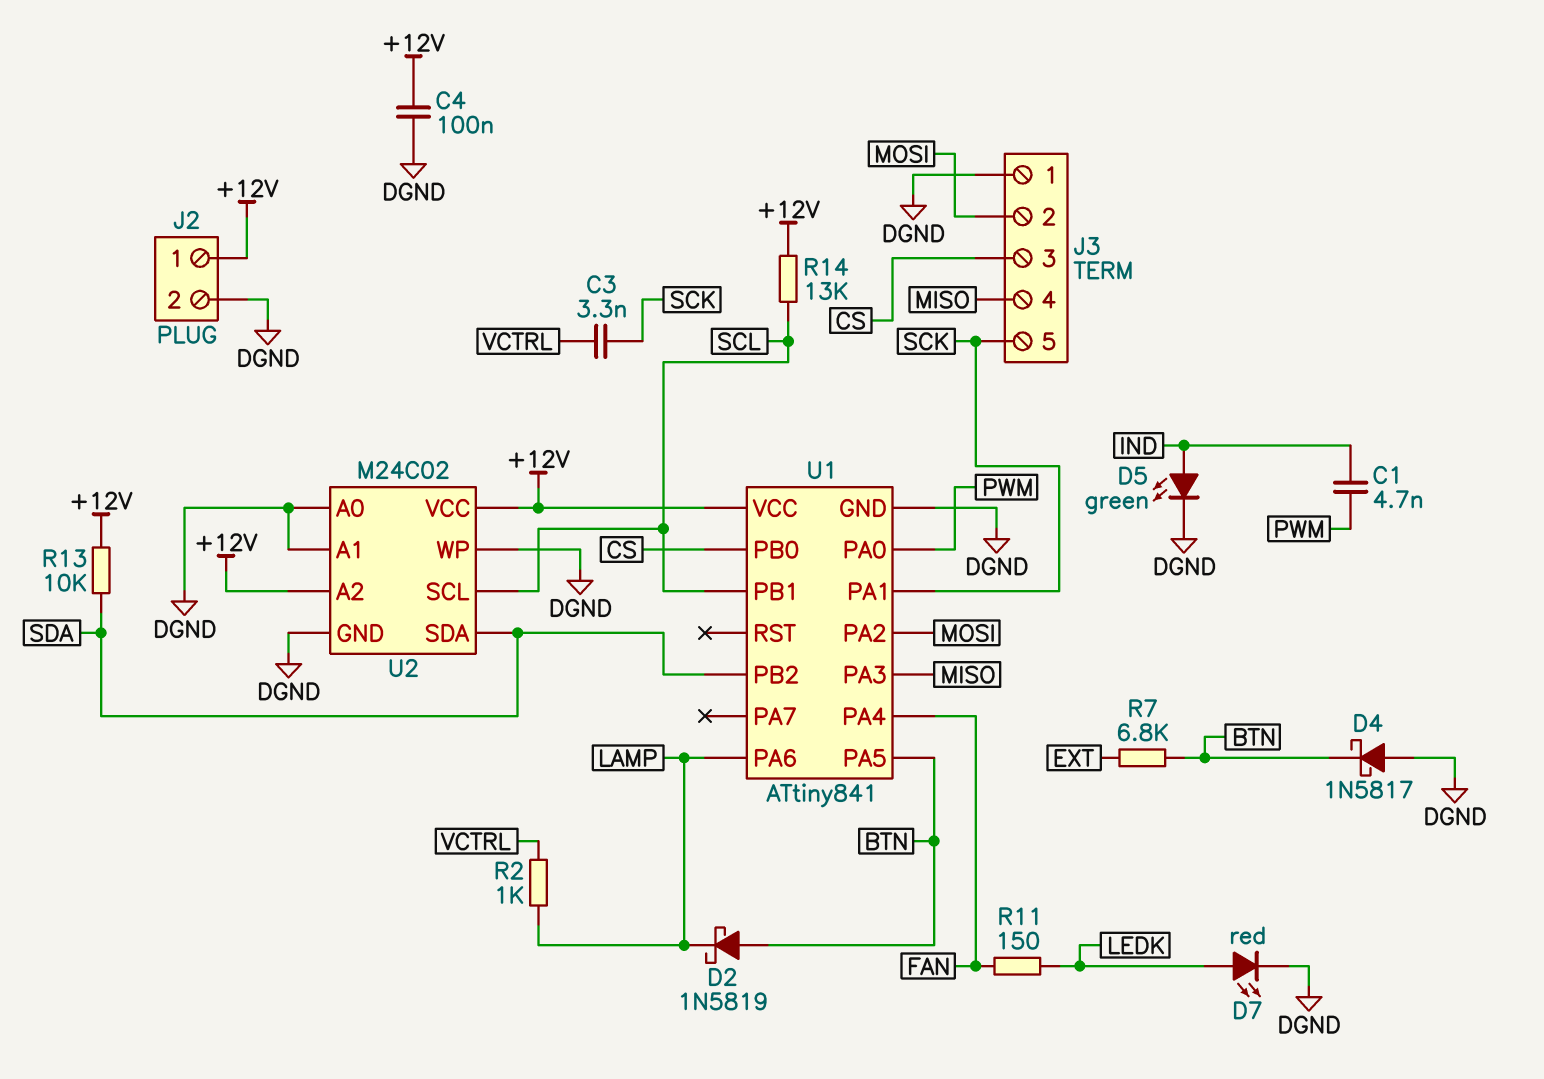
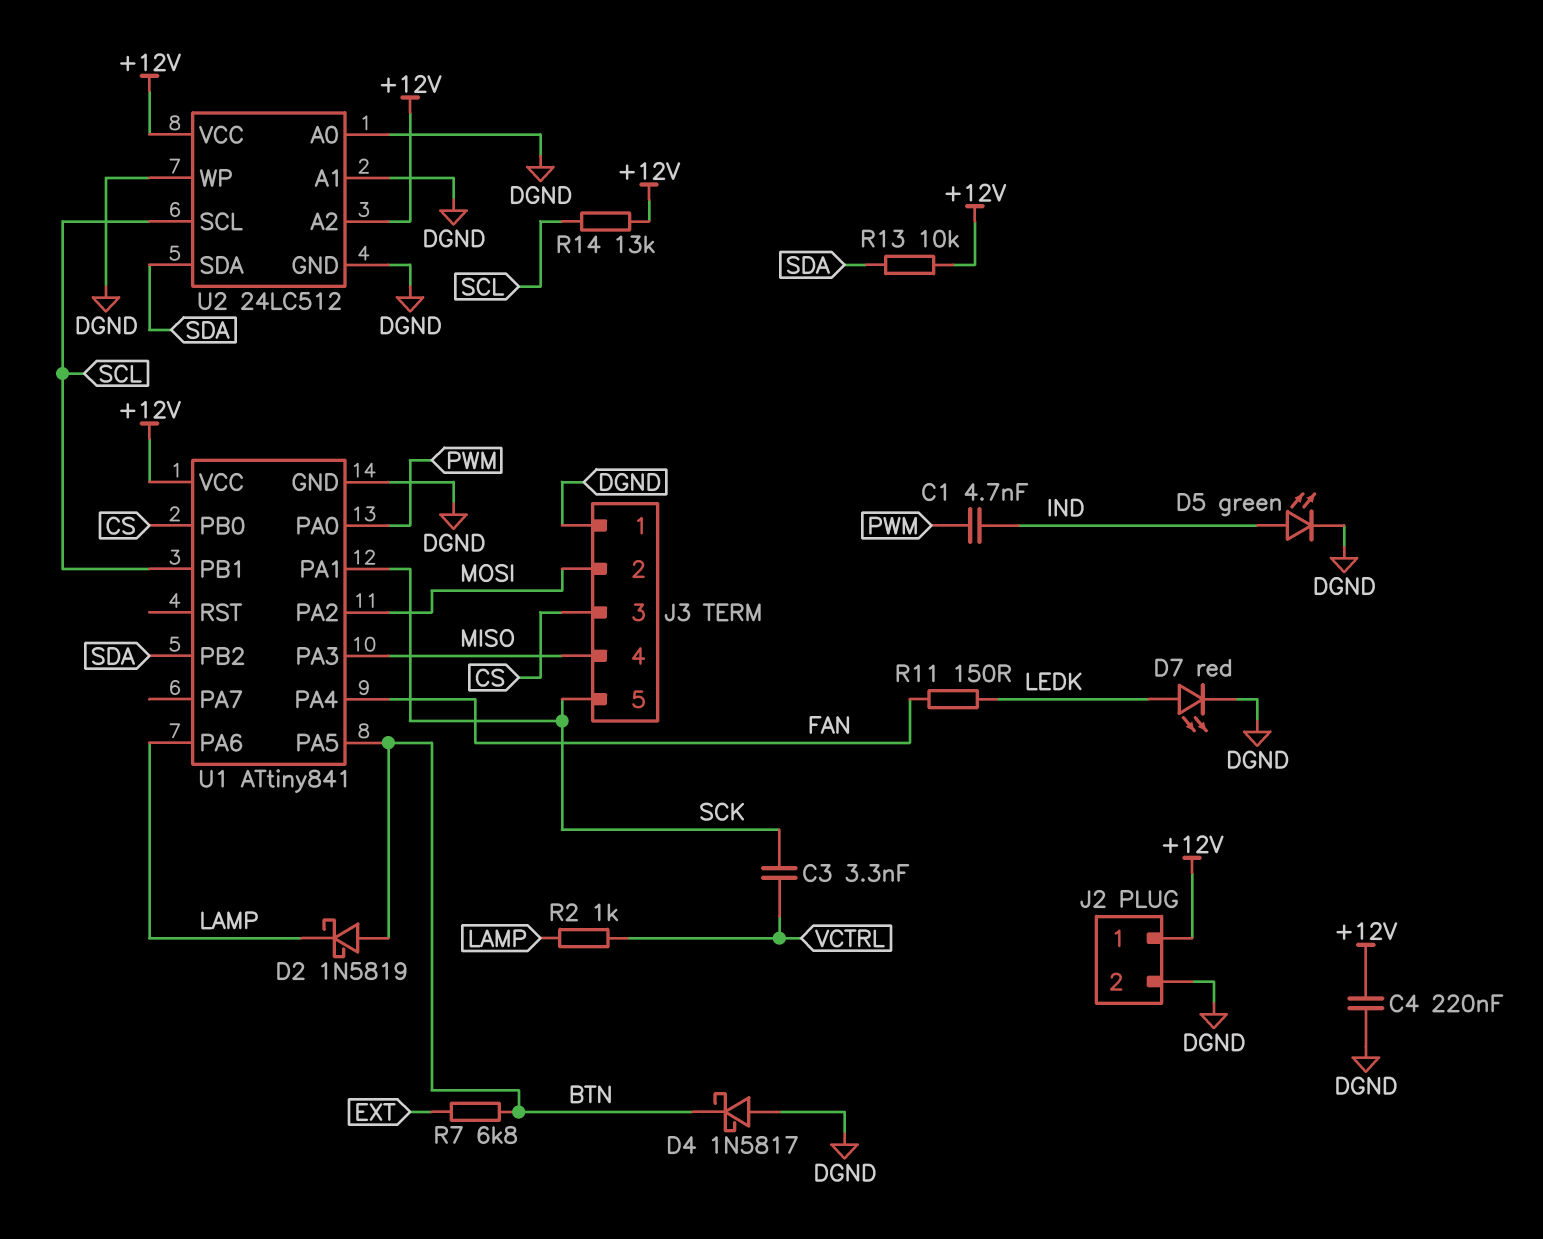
C4: 100nF (+12V, DGND) -> 220nF (+12V, DGND)
U2: M24C02 -> 24LC512

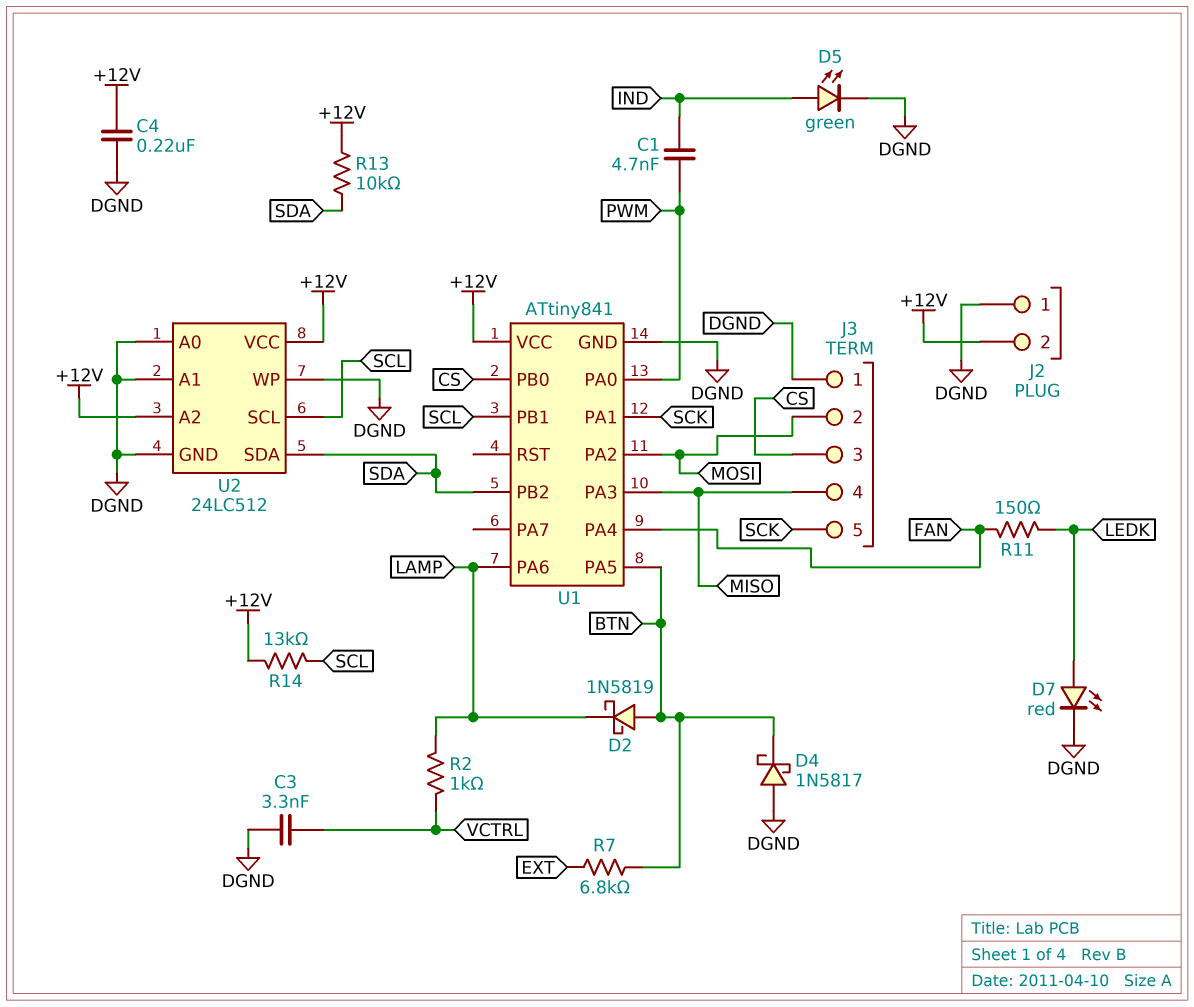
C3: 3.3nF (SCK, VCTRL) -> 3.3nF (DGND, VCTRL)
J2 pin 1: +12V -> DGND
J2 pin 2: DGND -> +12V

